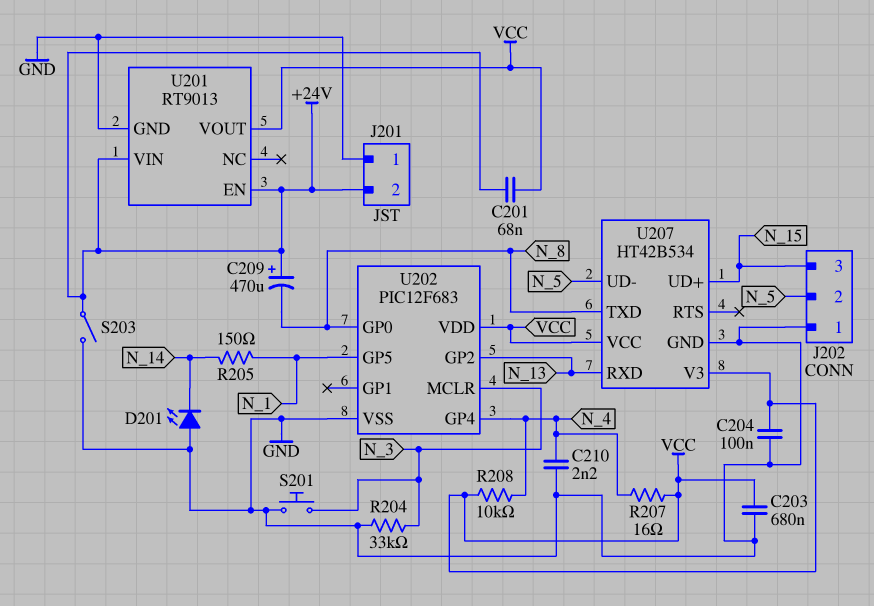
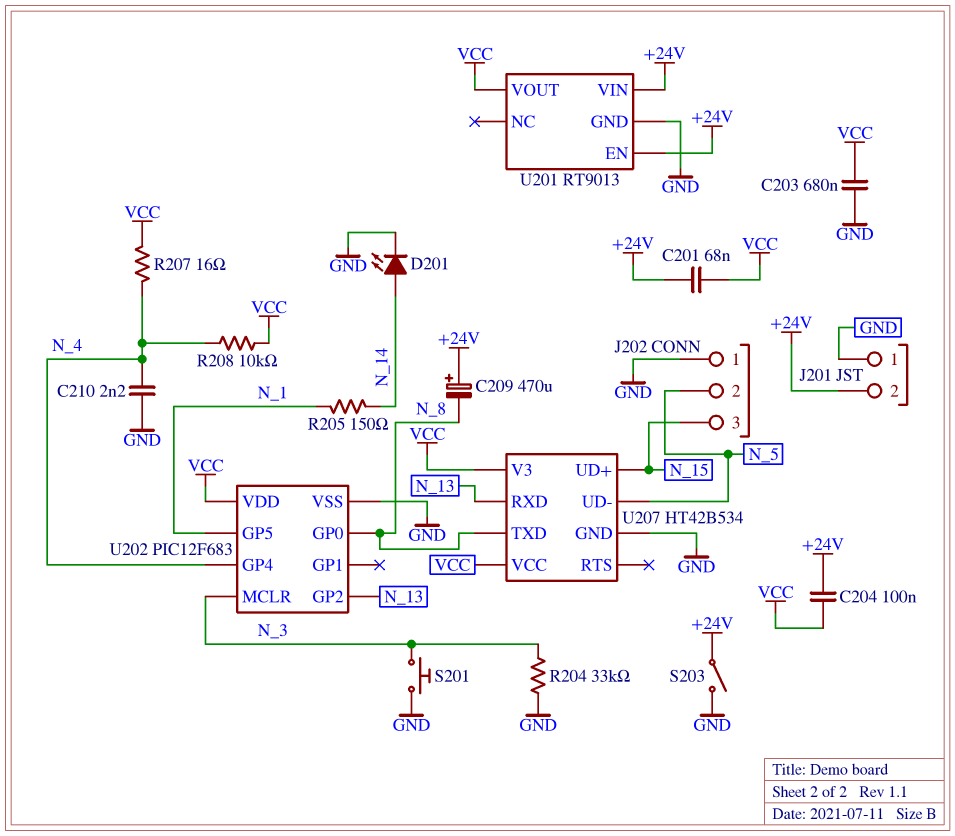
C204: 100nF (GND, VCC) -> 100nF (+24V, VCC)
D201: LED (A GND, K N_14) -> LED (A N_14, K GND)

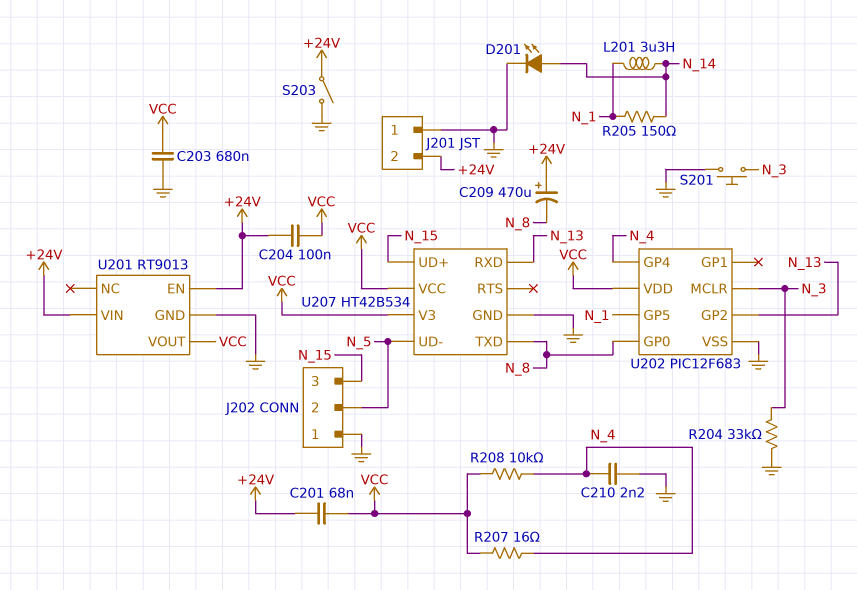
L201: none -> 3.3uH (N_1, N_14)

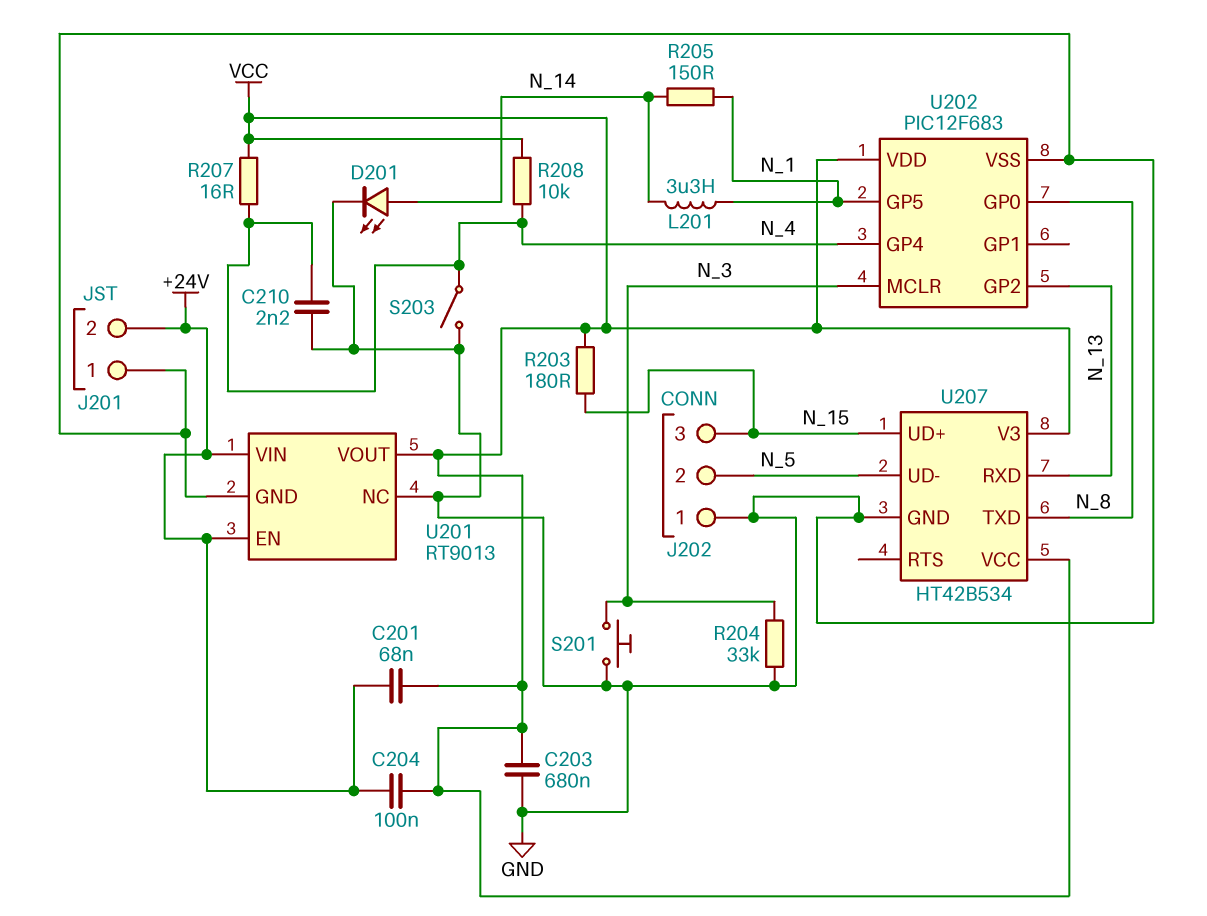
C209: 470uF (plus +24V, minus N_8) -> none
R203: none -> 180 (N_15, VCC)
S203: switch (+24V, GND) -> switch (GND, N_4)
U201 pin NC: none -> GND

